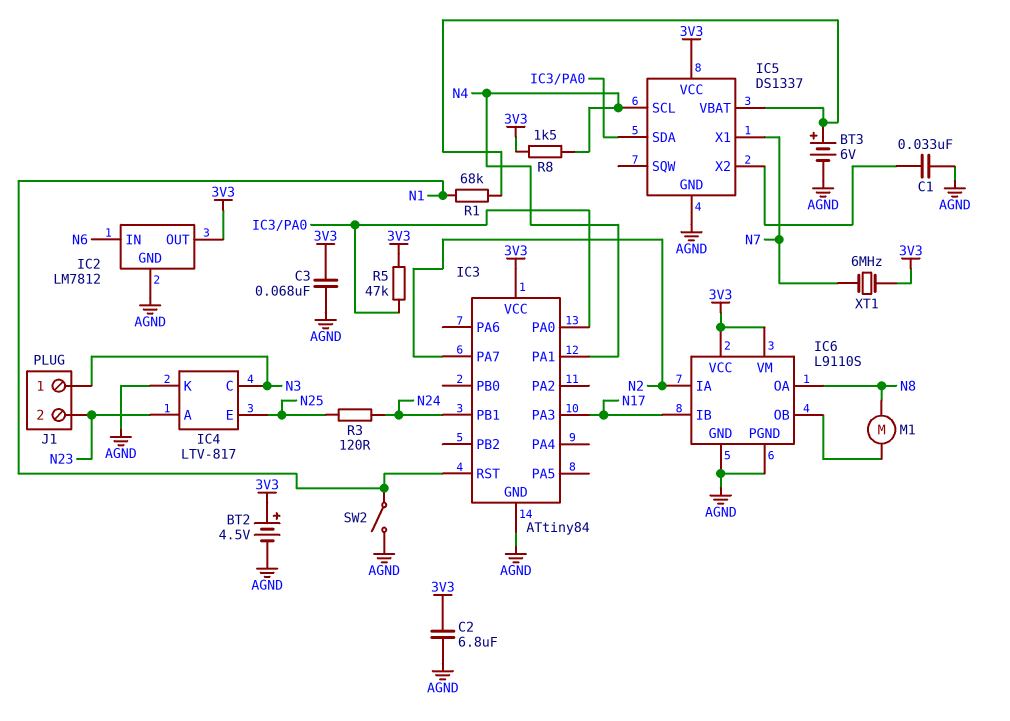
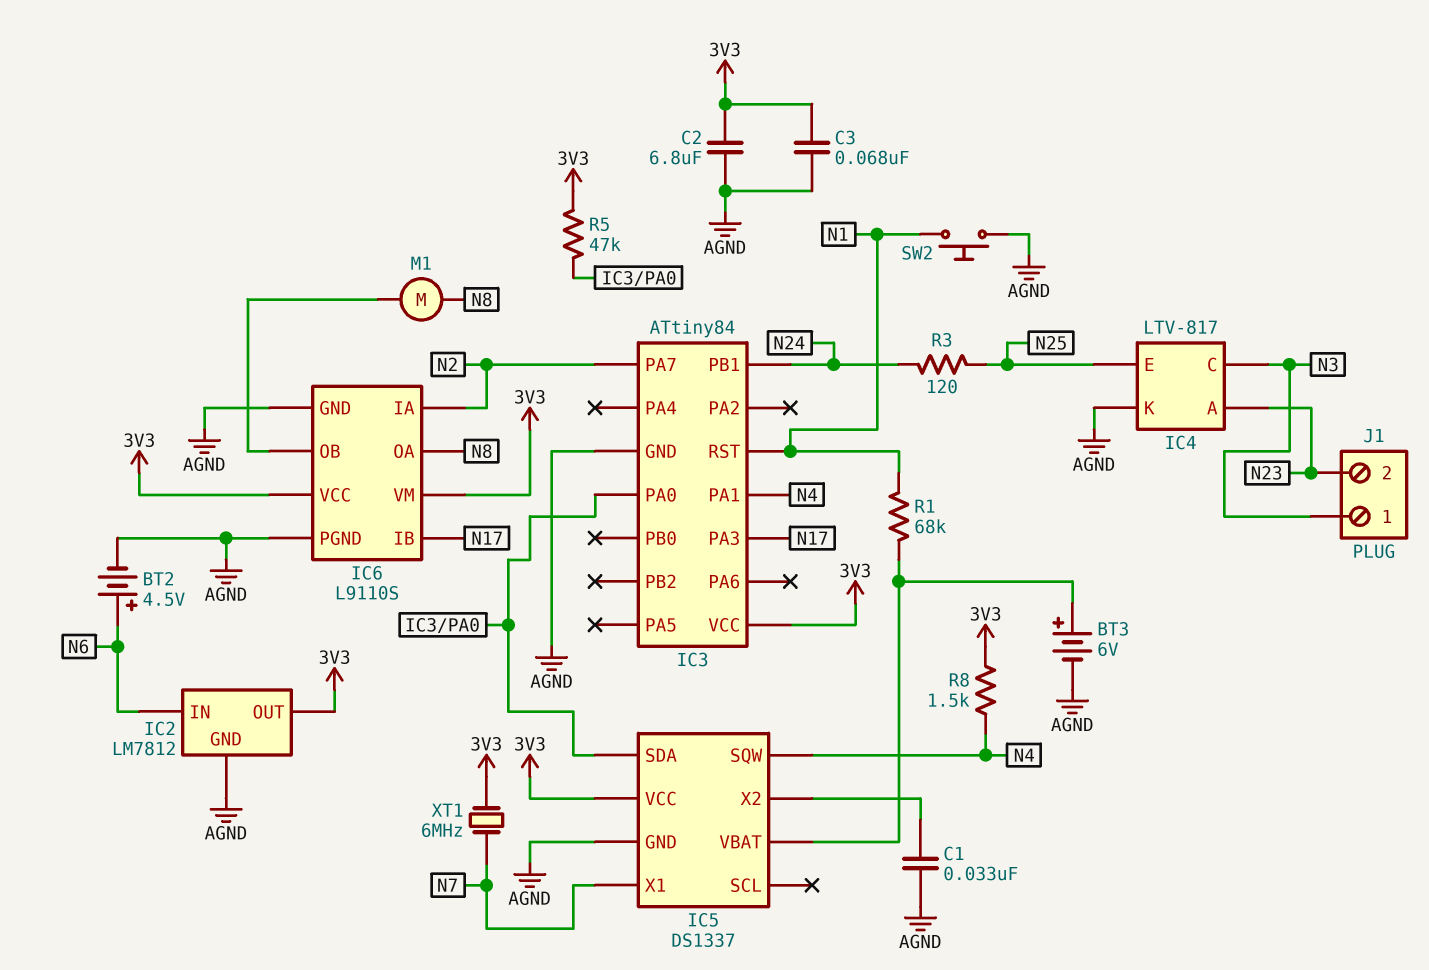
BT2: 4.5V (plus 3V3, minus AGND) -> 4.5V (plus N6, minus AGND)
IC5 pin SCL: N4 -> none
IC5 pin SQW: none -> N4
SW2: switch (AGND, N1) -> button (AGND, N1)

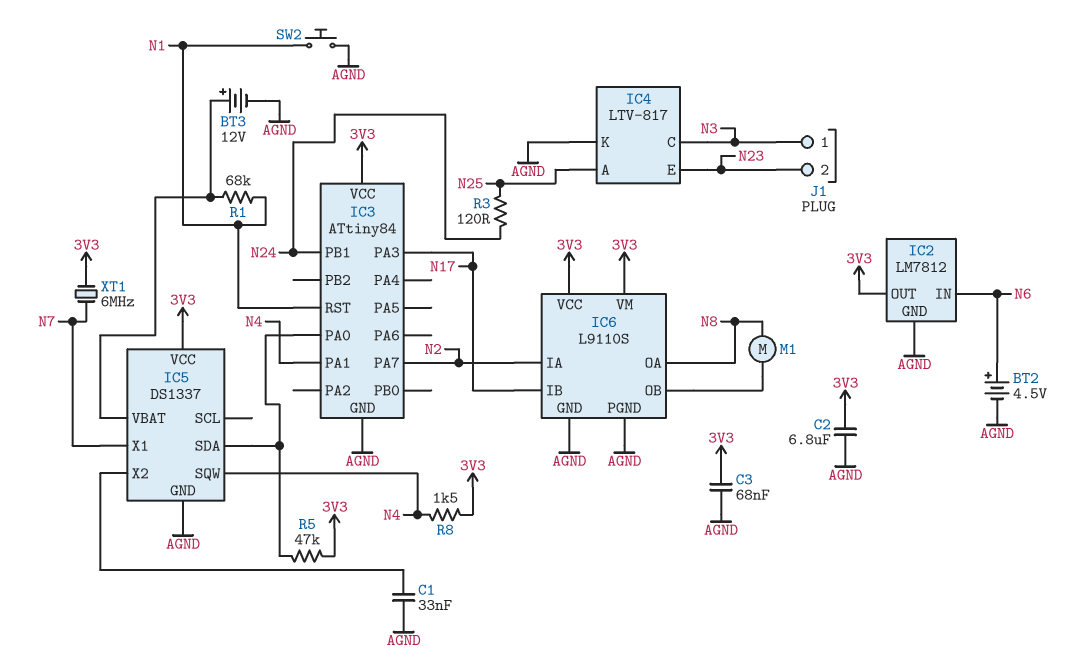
BT3: 6V (plus IC5/VBAT, minus AGND) -> 12V (plus IC5/VBAT, minus AGND)
IC4 pin A: N23 -> N25
IC4 pin E: N25 -> N23

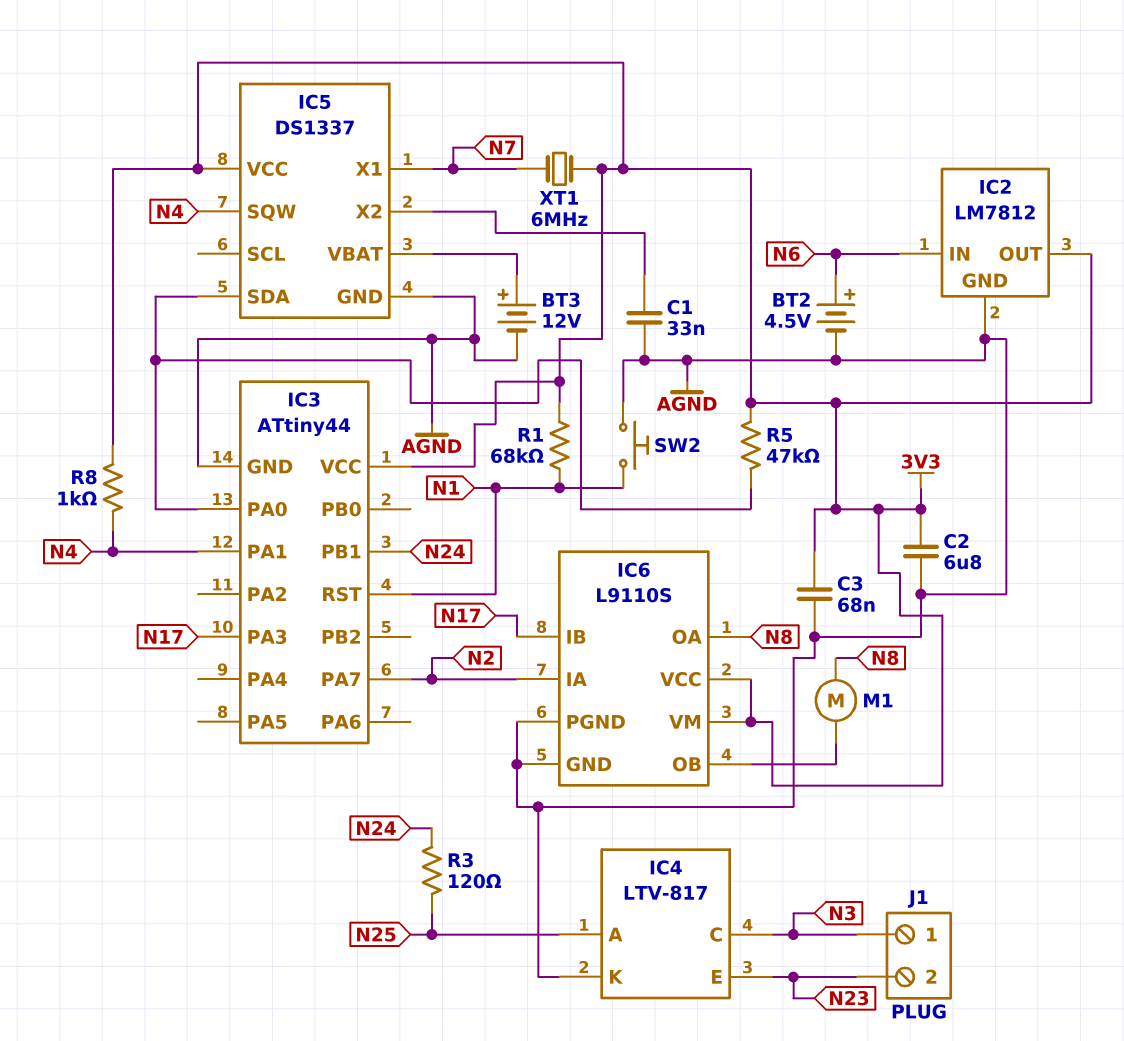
IC3: ATtiny84 -> ATtiny44
R1: 68k (IC5/VBAT, N1) -> 68k (3V3, N1)
R8: 1.5k (3V3, N4) -> 1k (3V3, N4)

